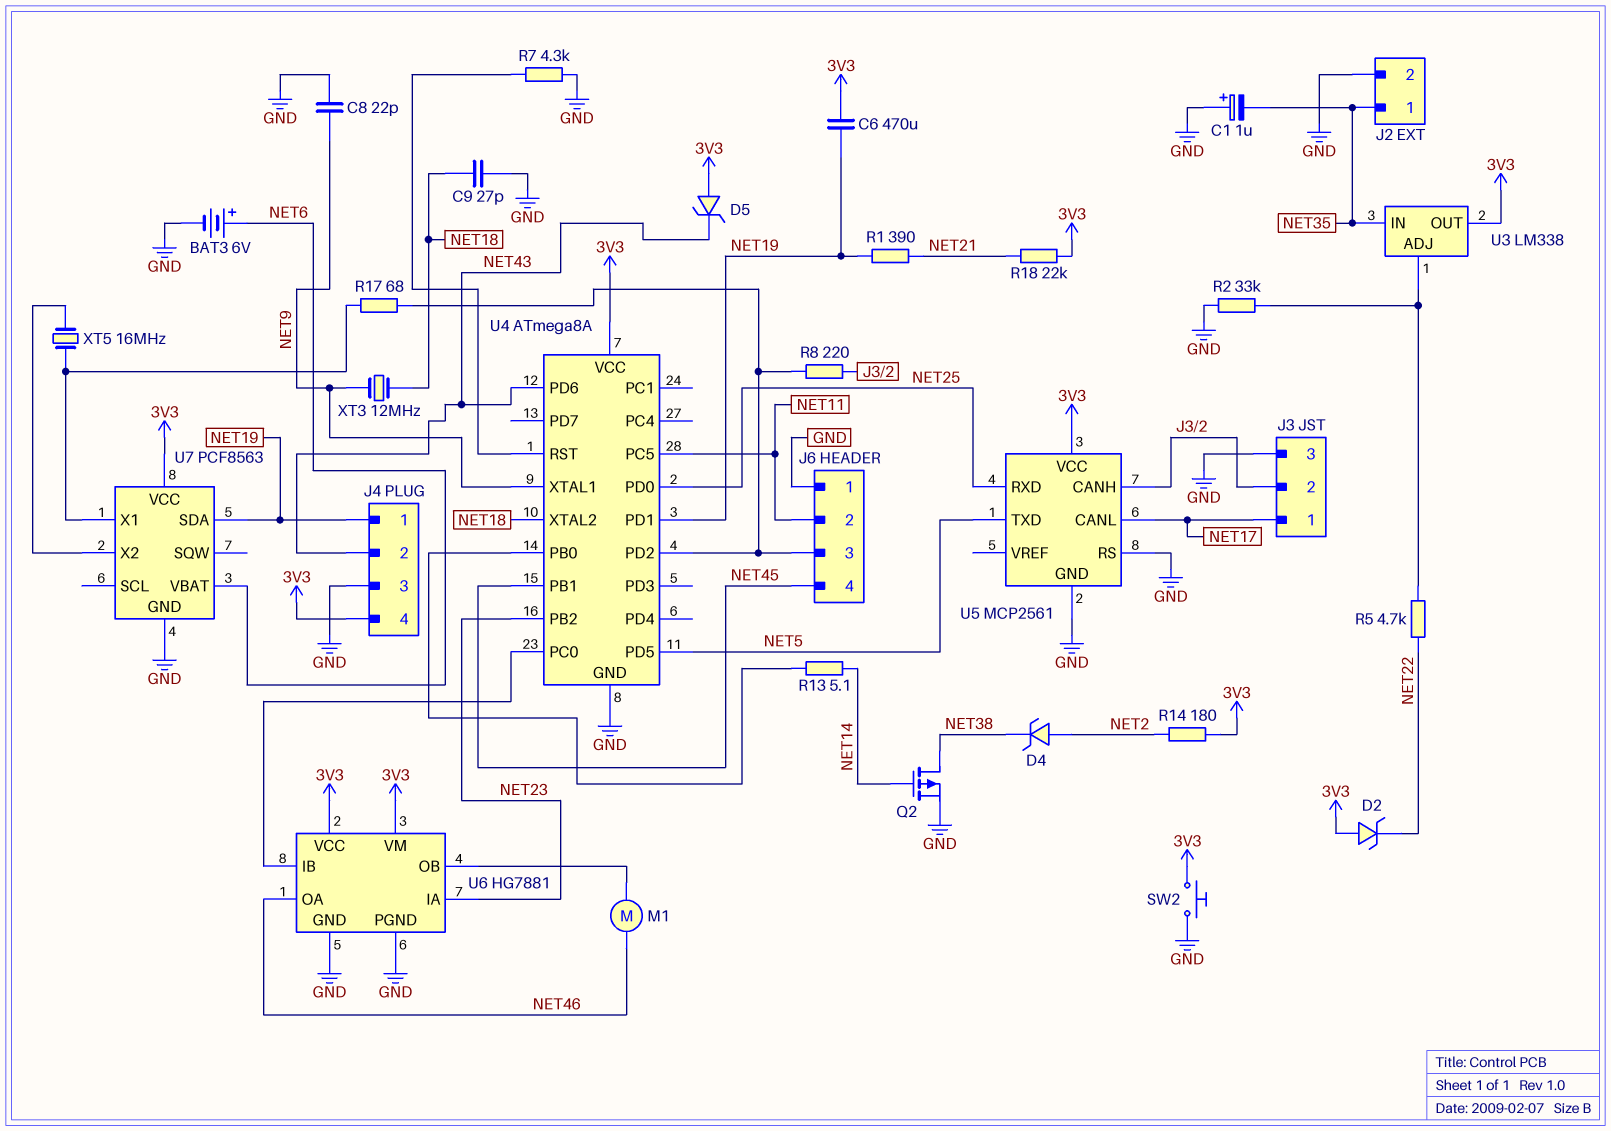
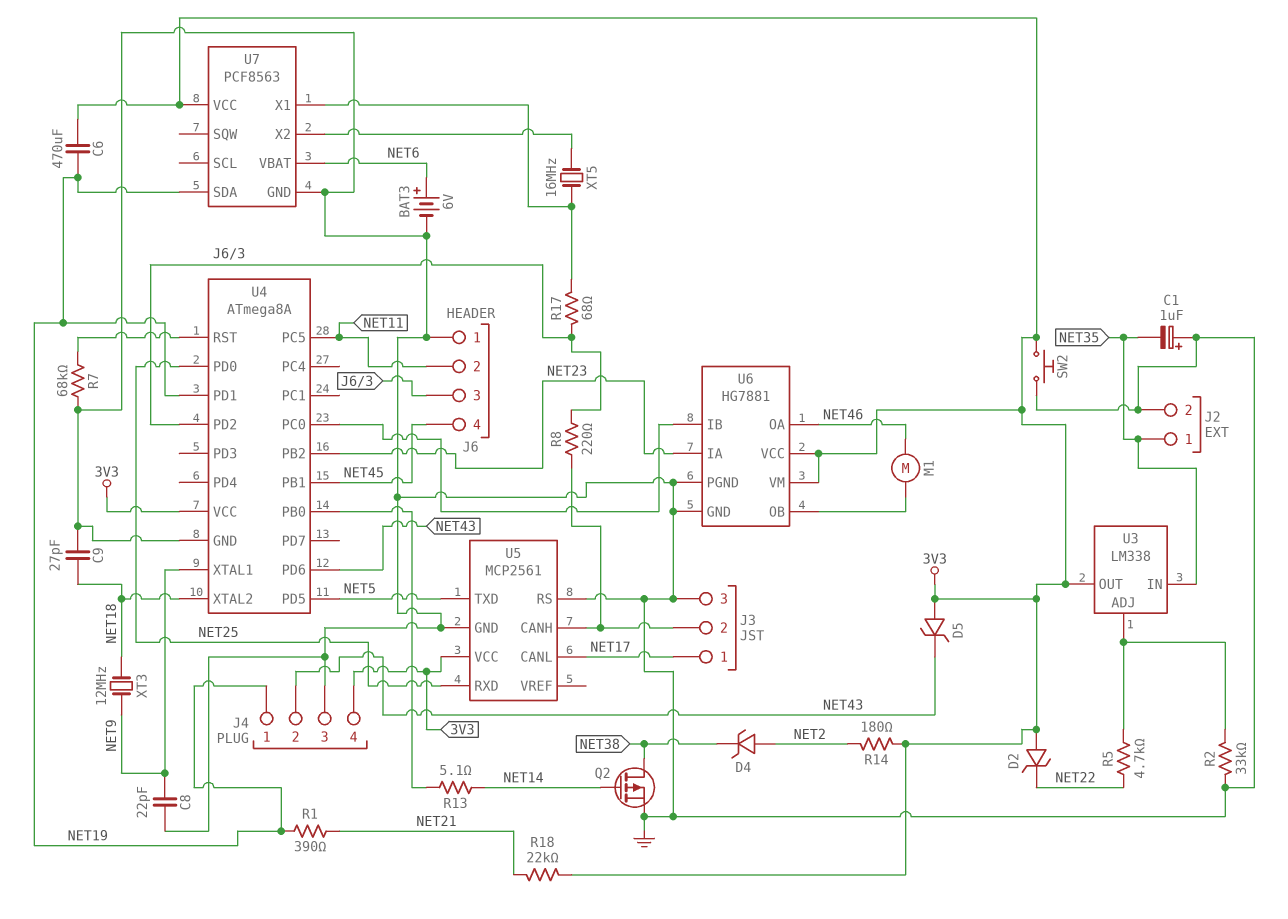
R7: 4.3k (GND, U4/RST) -> 68k (GND, U4/RST)

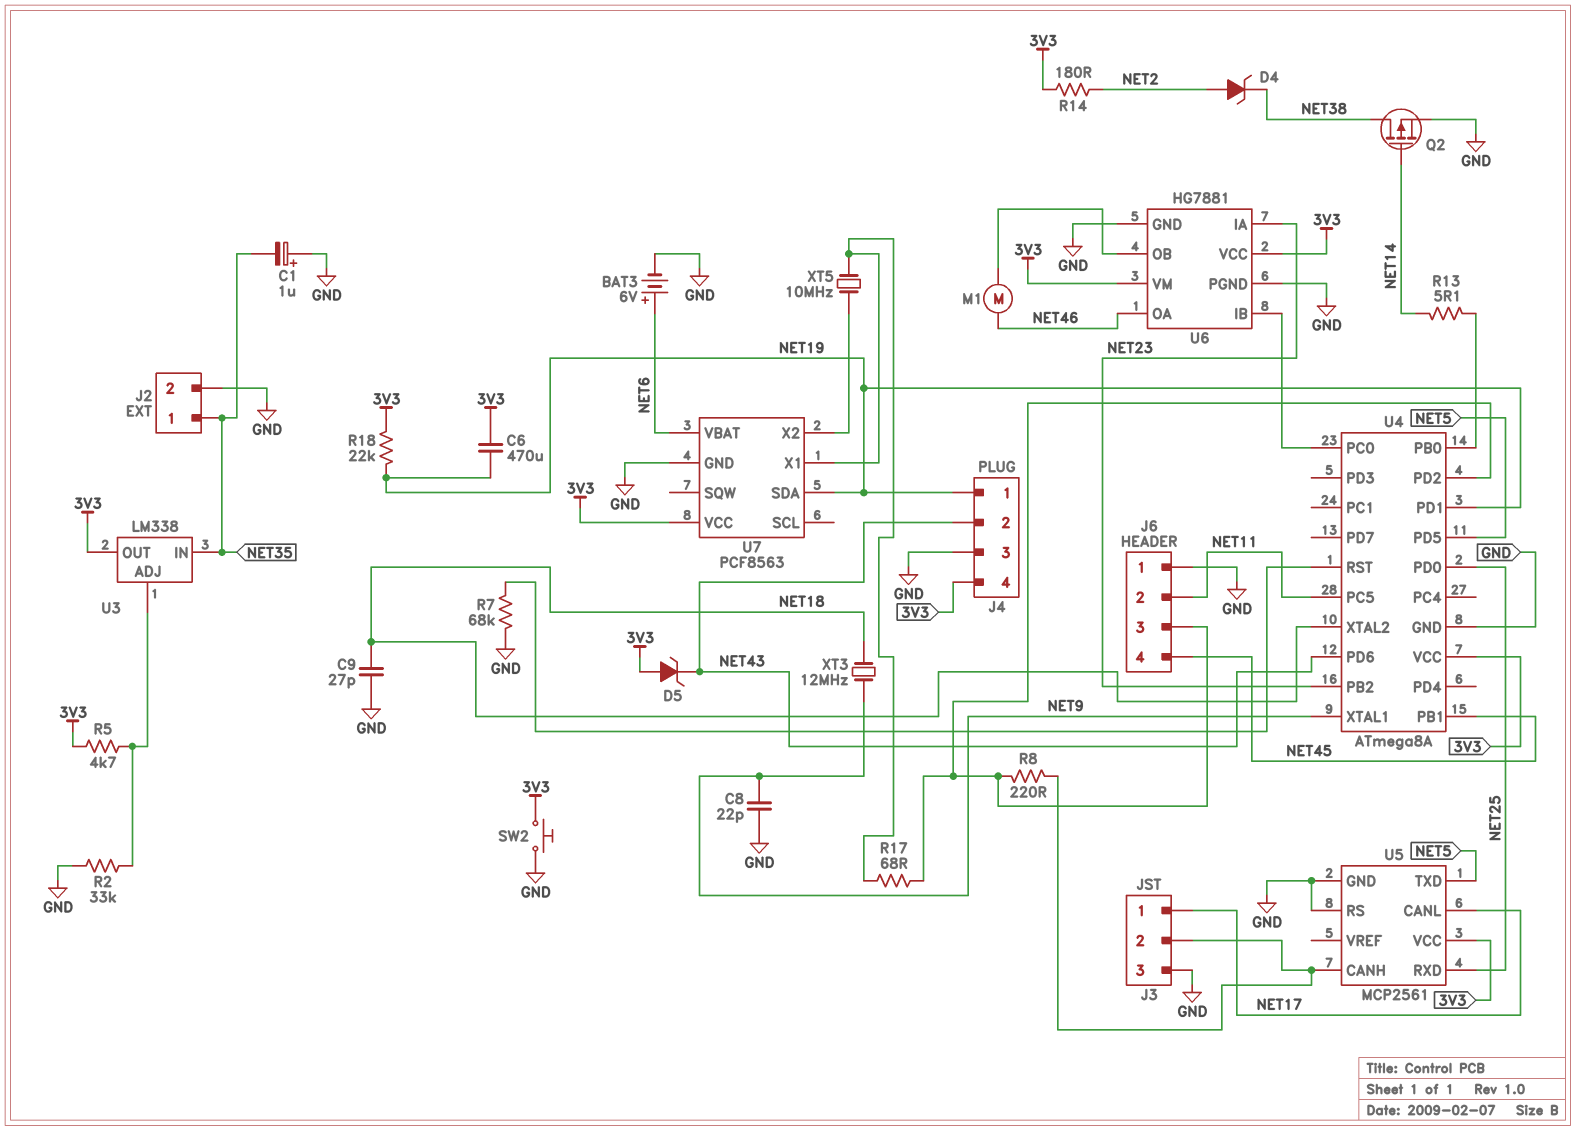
D2: zener (A 3V3, K NET22) -> none
R1: 390 (NET19, NET21) -> none
R5: 4.7k (NET22, U3/ADJ) -> 4.7k (3V3, U3/ADJ)
R18: 22k (3V3, NET21) -> 22k (3V3, NET19)
XT5: 16MHz (U7/X1, U7/X2) -> 10MHz (U7/X1, U7/X2)

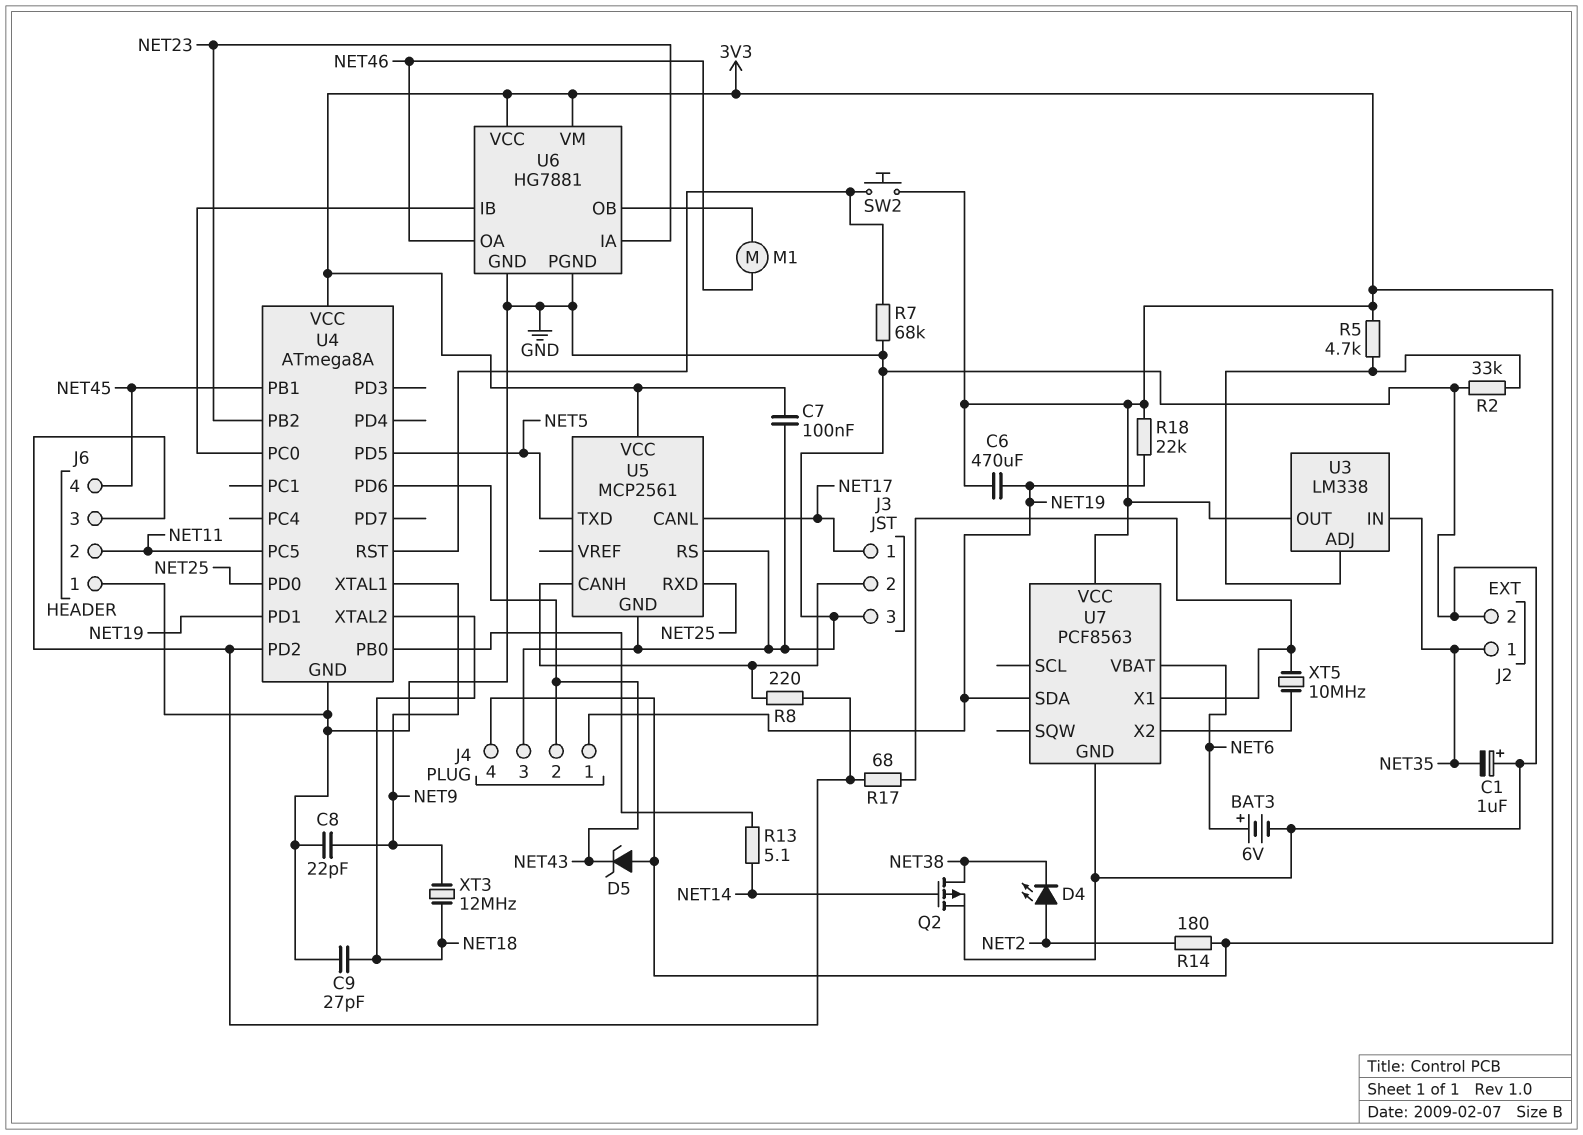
C7: none -> 100nF (3V3, GND)
D4: zener (A NET2, K NET38) -> LED (A NET2, K NET38)
SW2: button (3V3, GND) -> button (3V3, U4/RST)

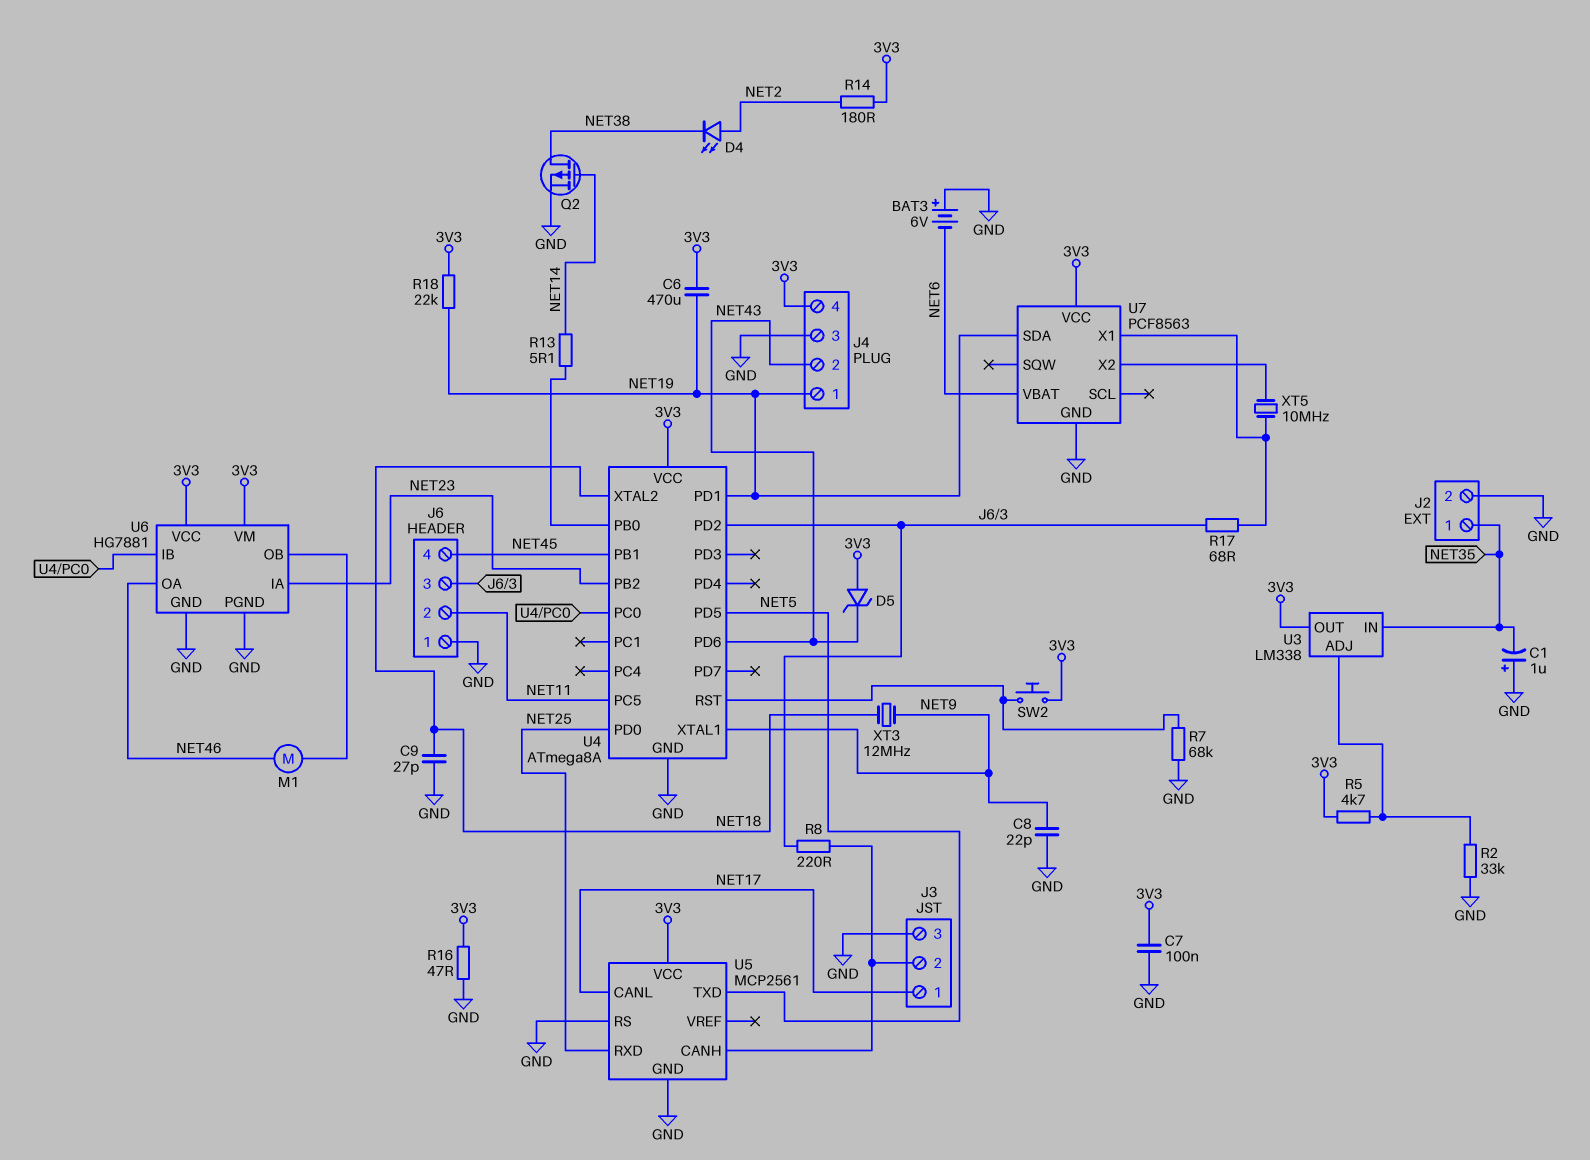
BAT3: 6V (plus NET6, minus GND) -> 6V (plus GND, minus NET6)
R16: none -> 47 (3V3, GND)

